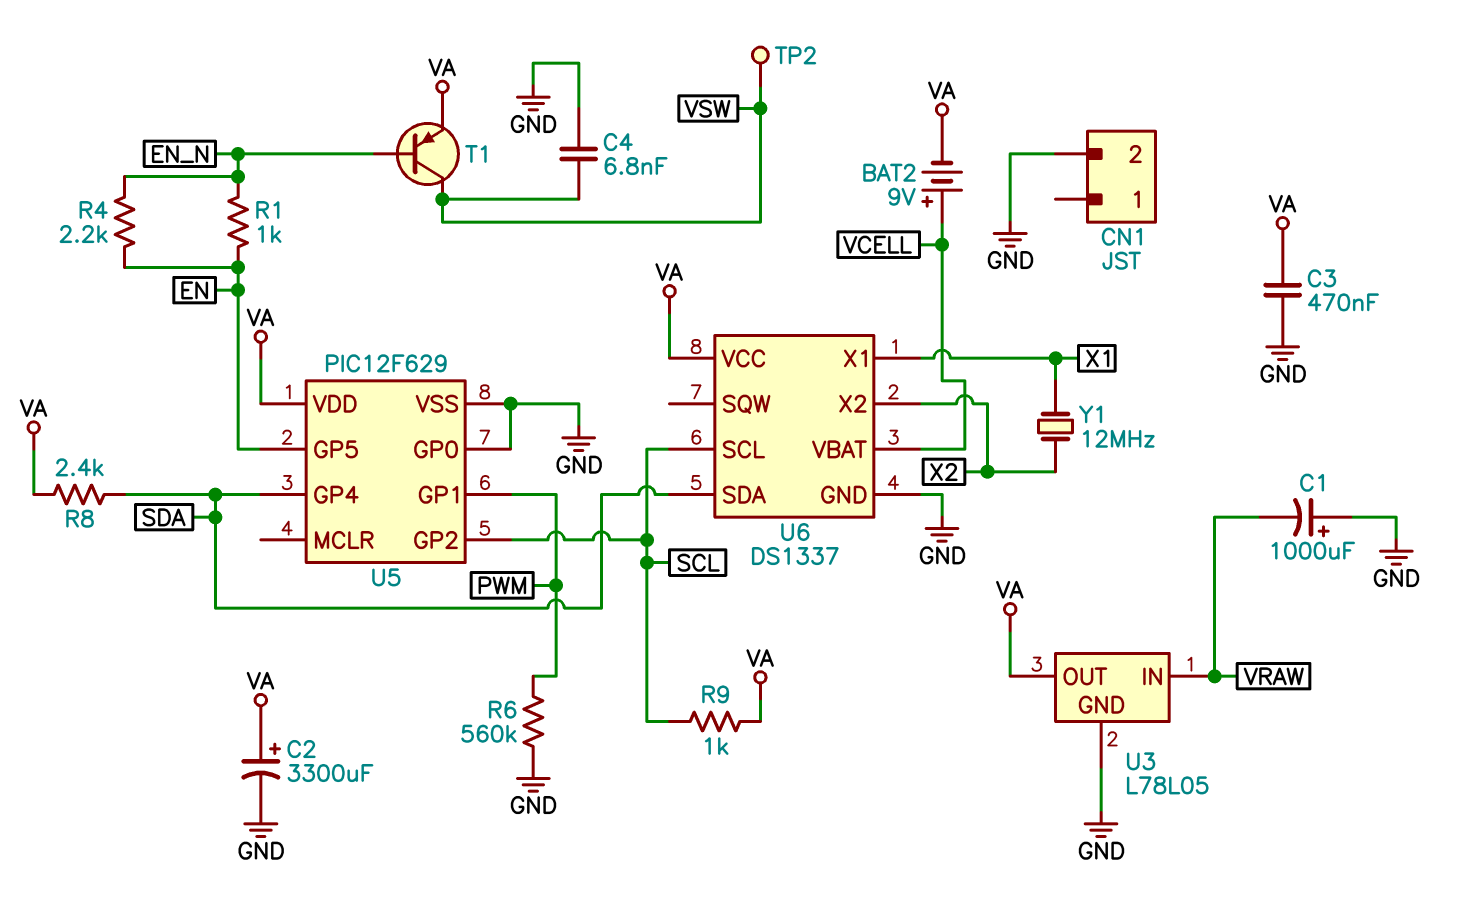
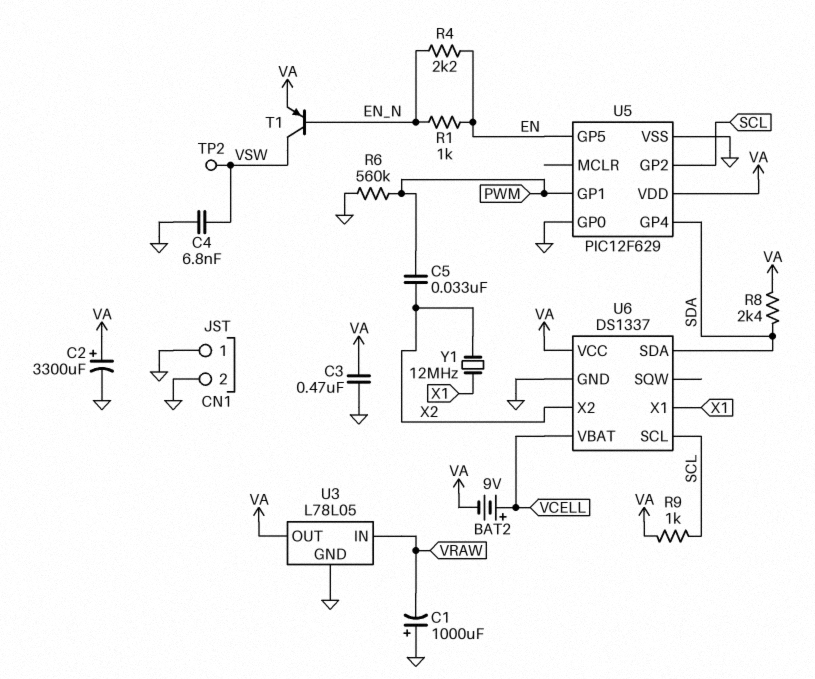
C5: none -> 33nF (PWM, X2)
CN1 pin 1: none -> GND

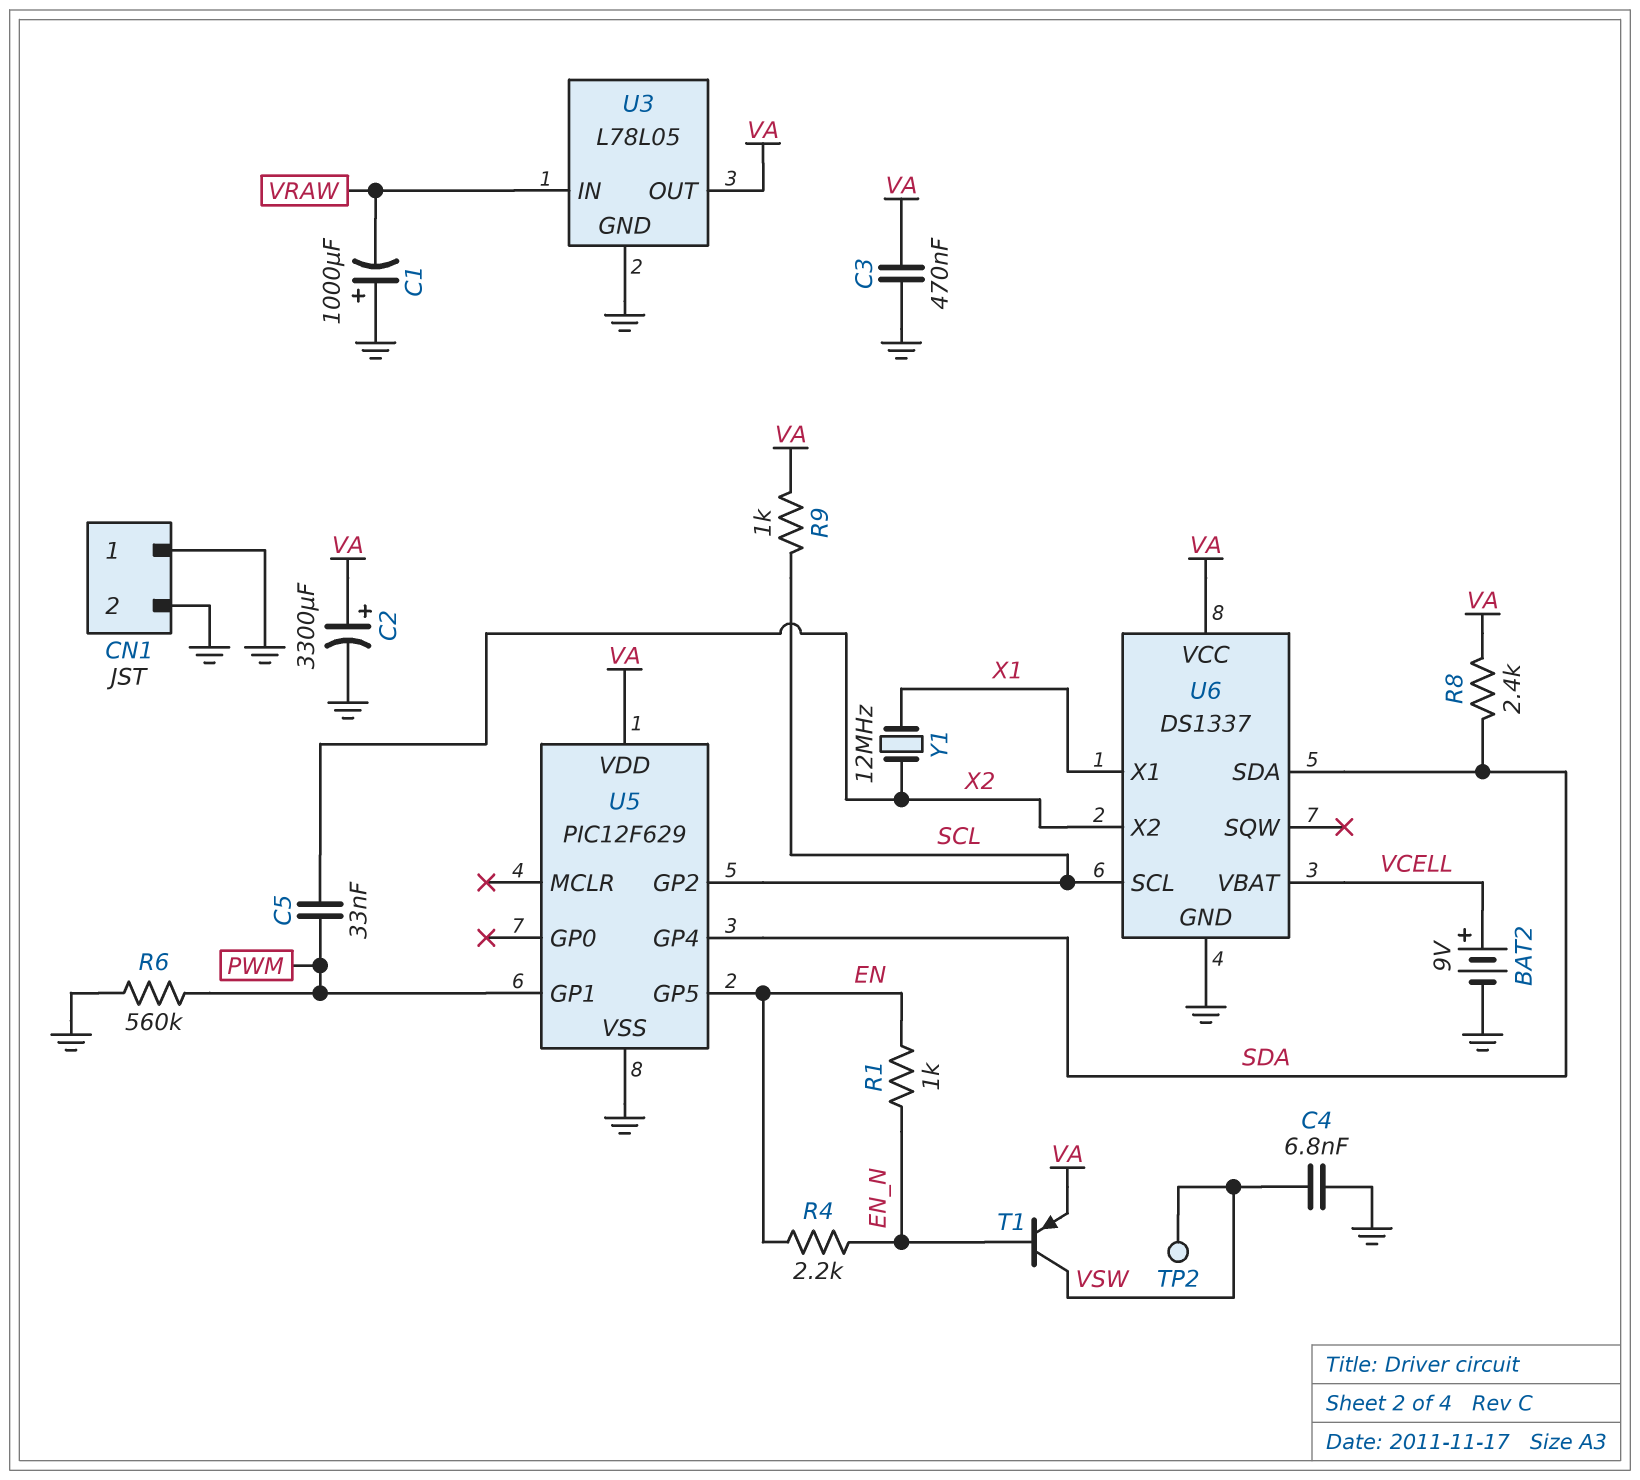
BAT2: 9V (plus VCELL, minus VA) -> 9V (plus VCELL, minus GND)
U5 pin GP0: GND -> none

